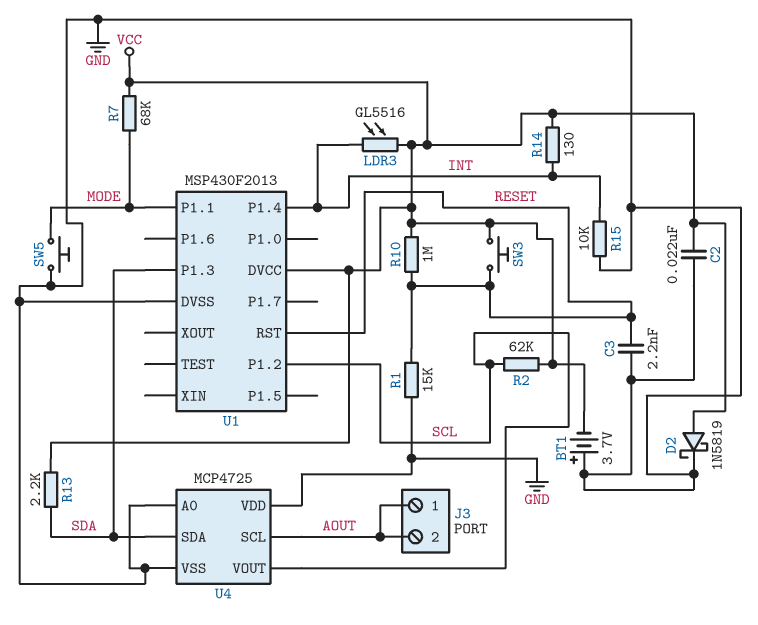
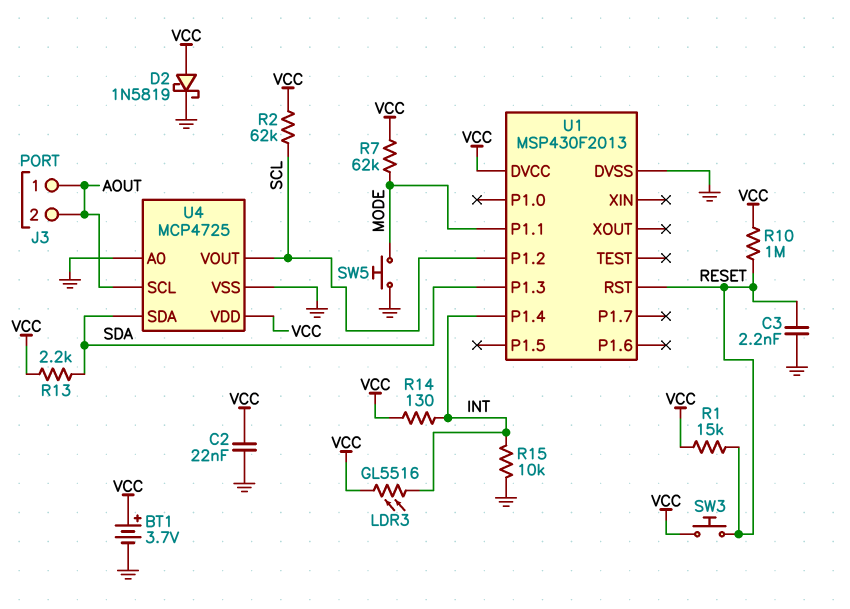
BT1: 3.7V (plus GND, minus VCC) -> 3.7V (plus VCC, minus GND)
R1: 15k (GND, RESET) -> 15k (RESET, VCC)
R7: 68k (MODE, VCC) -> 62k (MODE, VCC)
U4 pin VDD: GND -> VCC

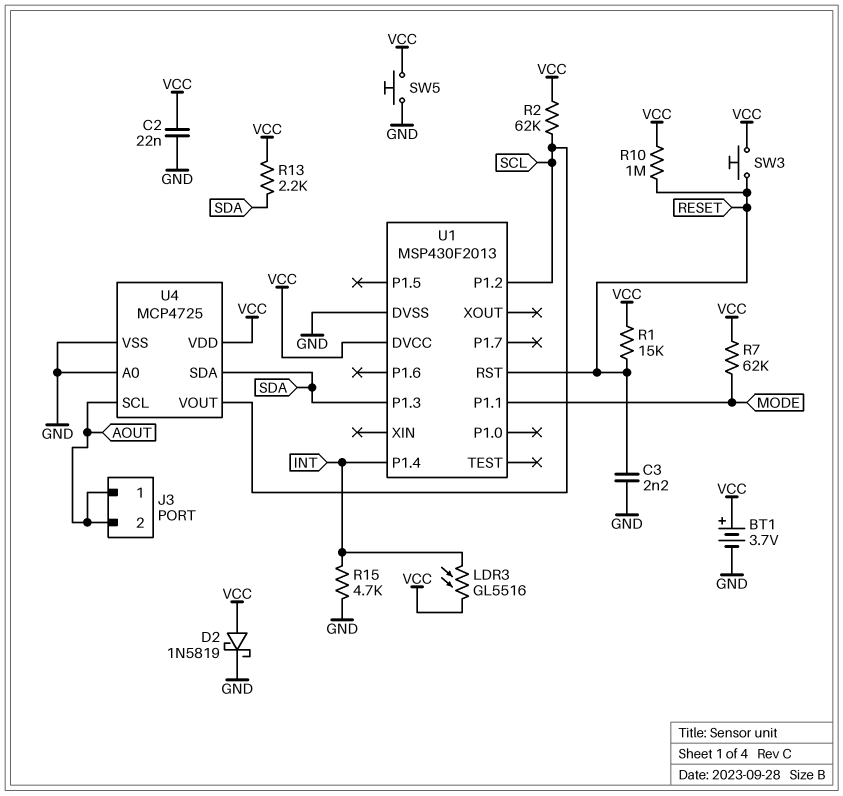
R14: 130 (INT, VCC) -> none
R15: 10k (GND, INT) -> 4.7k (GND, INT)
SW5: button (GND, MODE) -> button (GND, VCC)

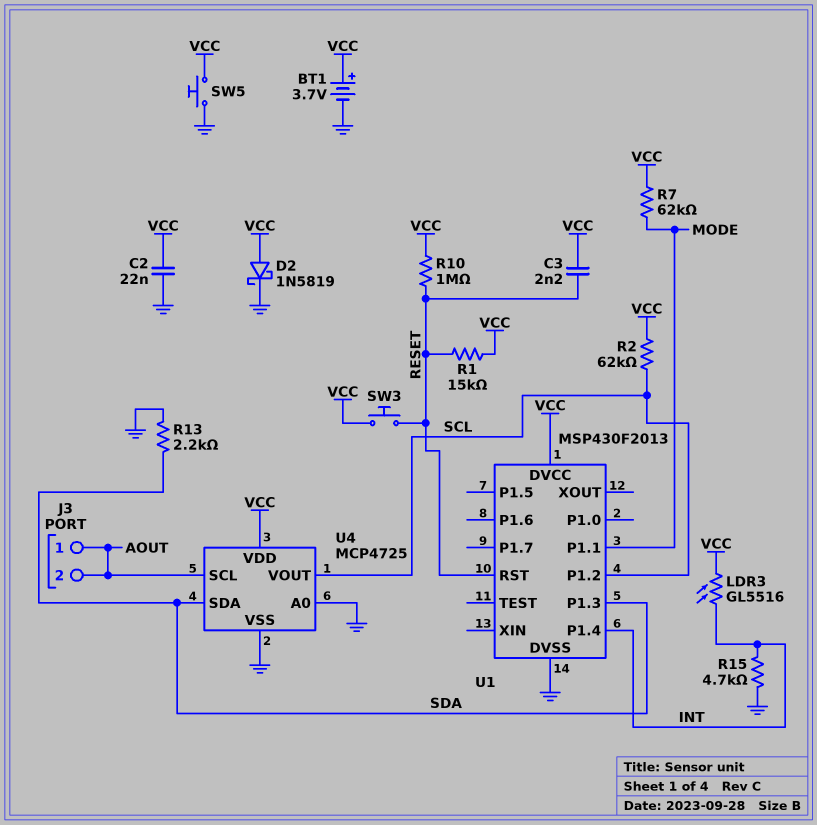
C3: 2.2nF (GND, RESET) -> 2.2nF (RESET, VCC)
R13: 2.2k (SDA, VCC) -> 2.2k (GND, SDA)

